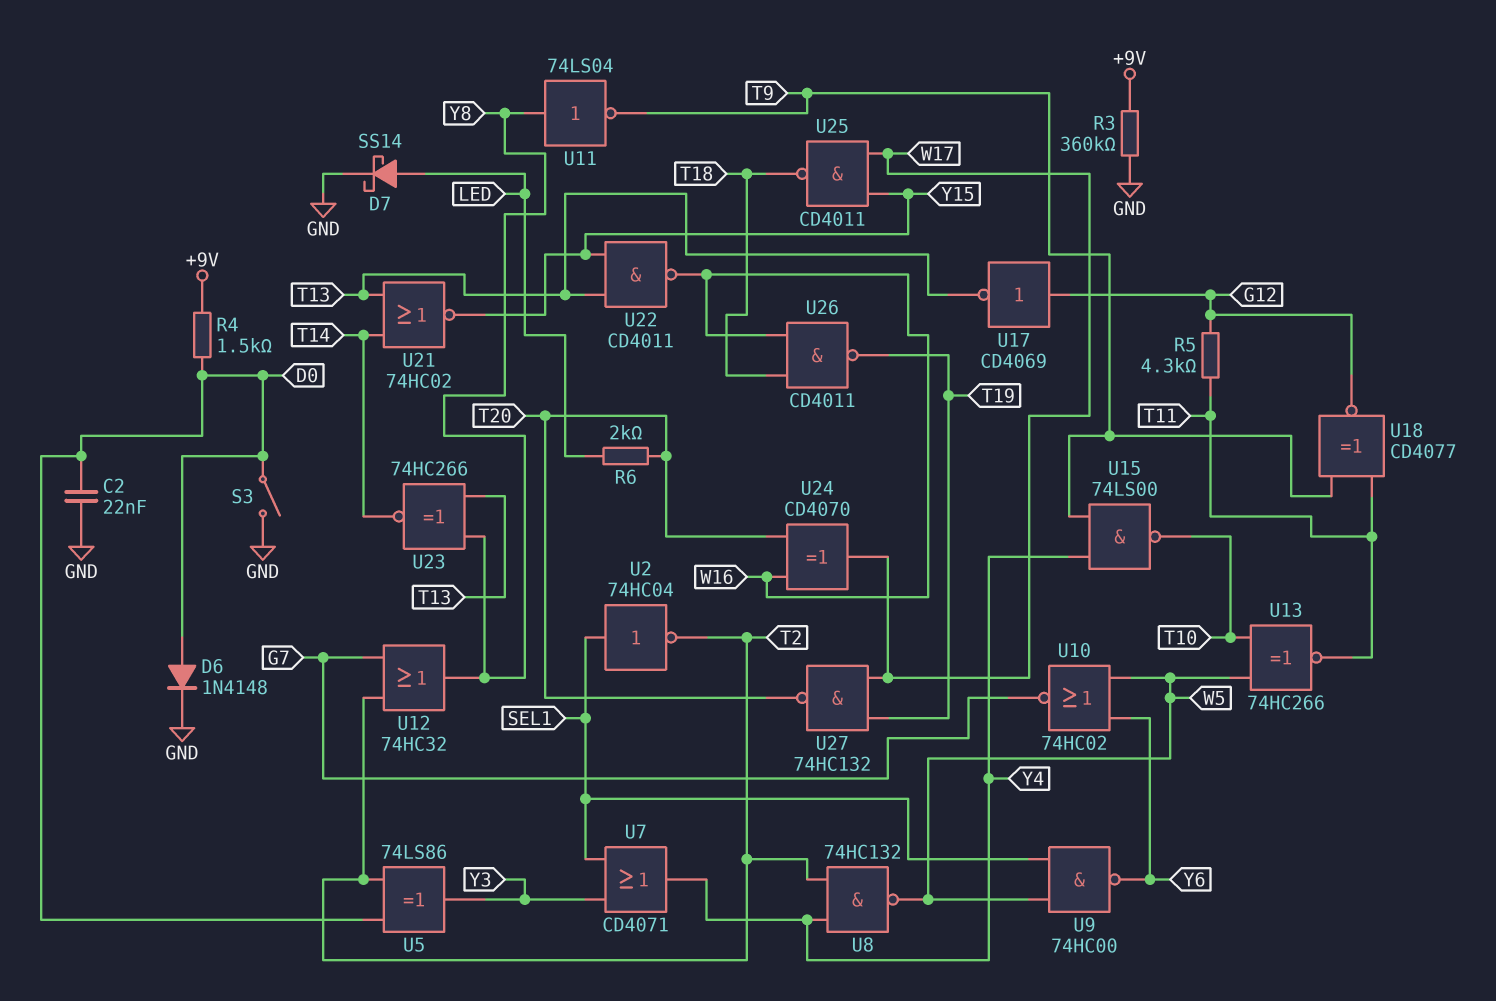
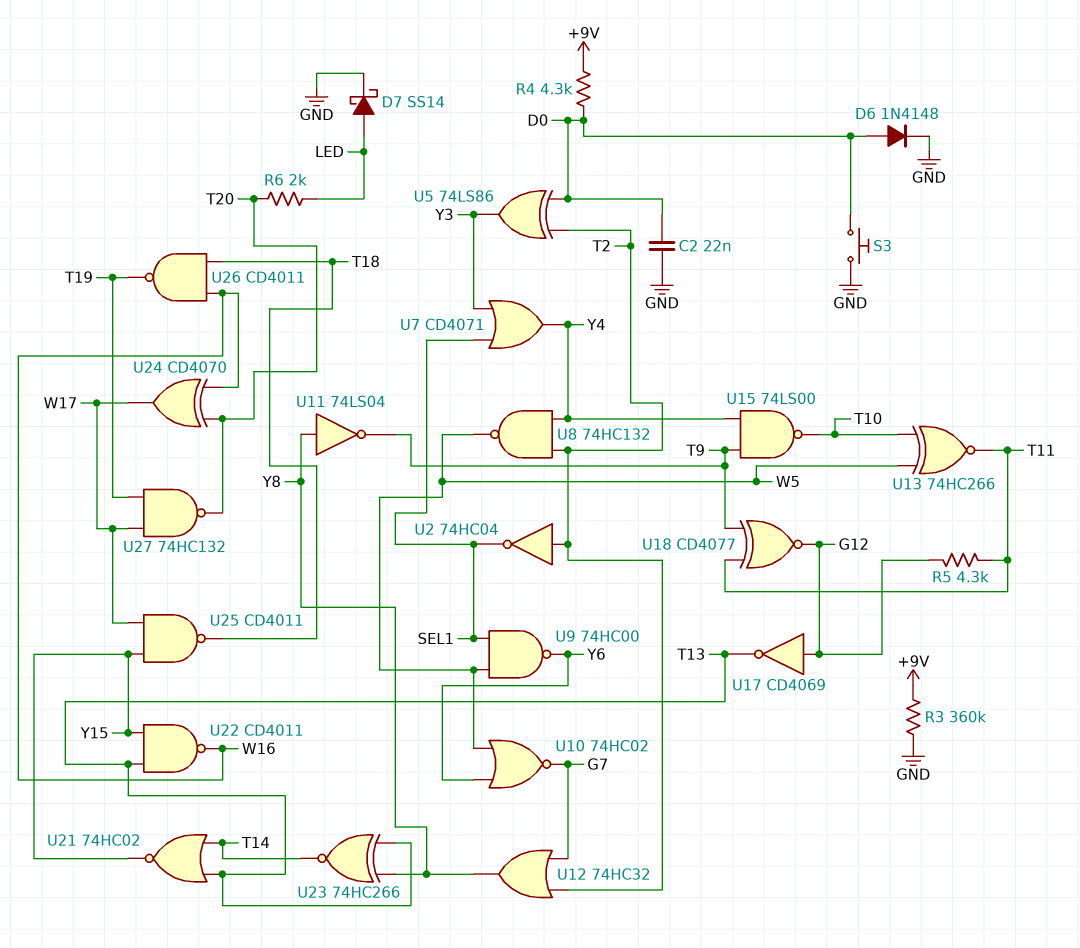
R4: 1.5k (+9V, D0) -> 4.3k (+9V, D0)
S3: switch (D0, GND) -> button (D0, GND)
U2: NOT 74HC04 (in SEL1, out T2) -> NOT 74HC04 (in T2, out SEL1)

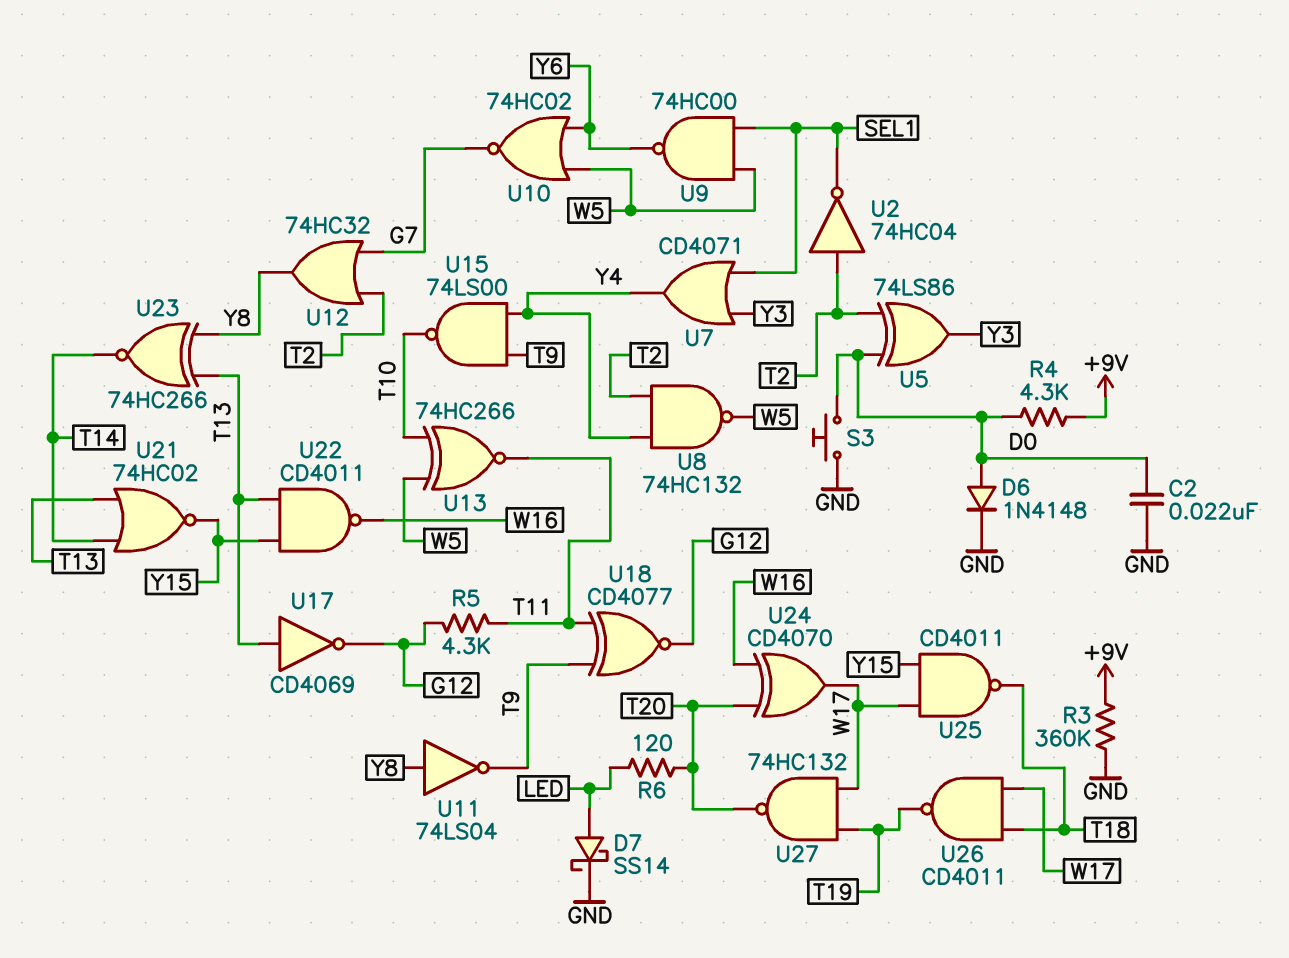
R6: 2k (LED, T20) -> 120 (LED, T20)
U17: NOT CD4069 (in G12, out T13) -> NOT CD4069 (in T13, out G12)
U26: NAND CD4011 (in T18, in W16, out T19) -> NAND CD4011 (in T18, in W17, out T19)

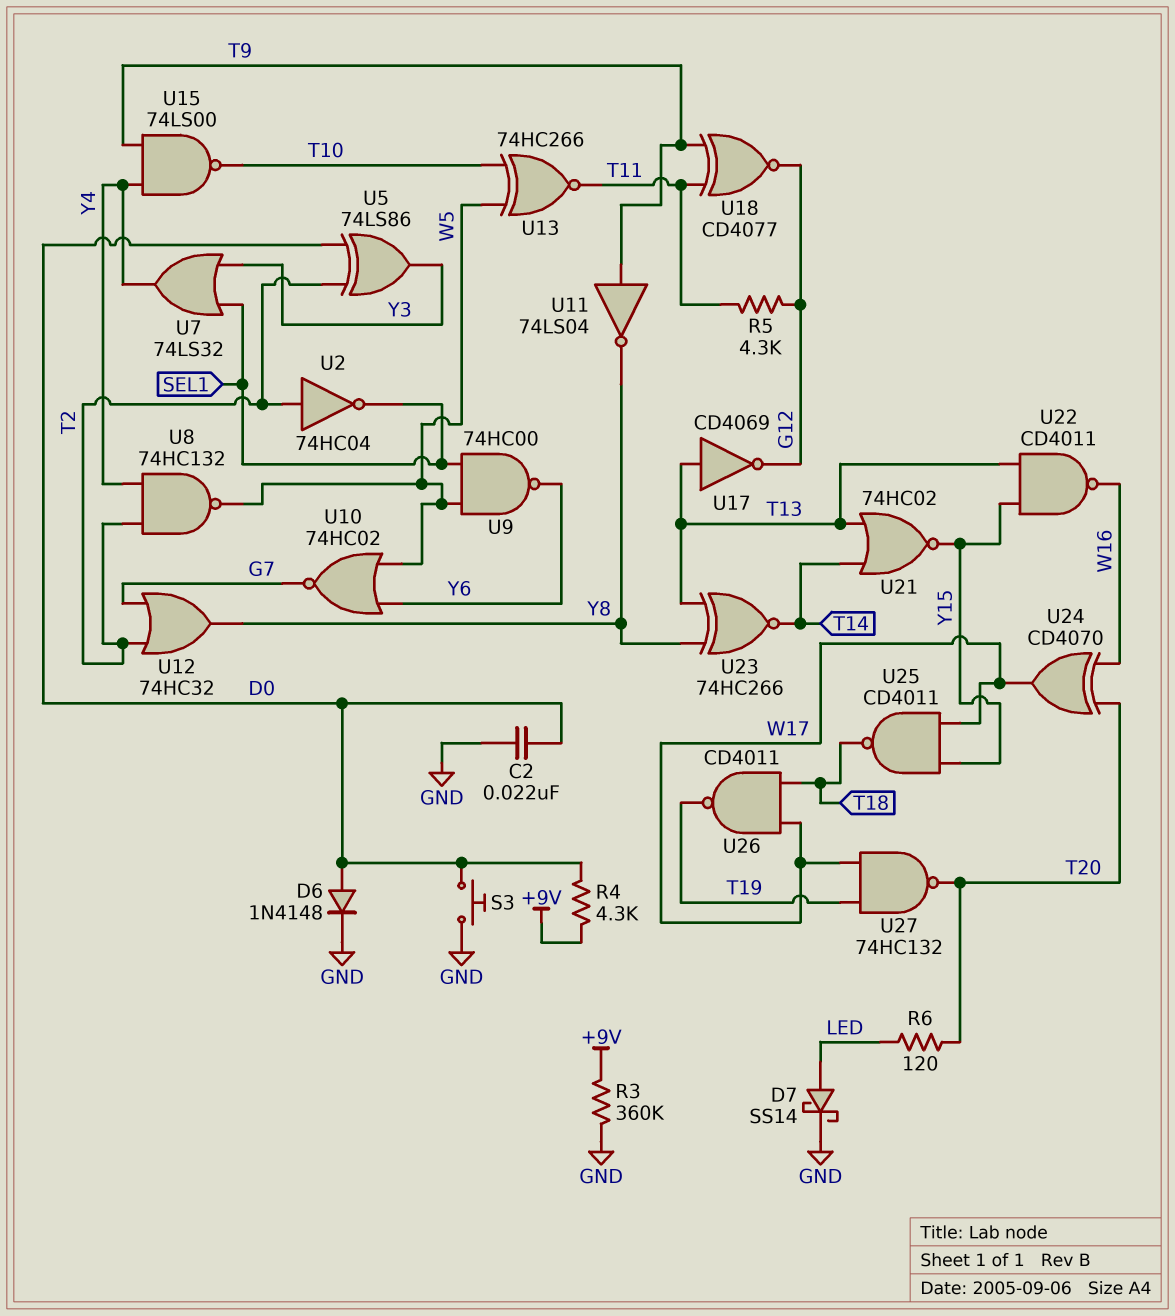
U7: OR CD4071 (in SEL1, in Y3, out Y4) -> OR 74LS32 (in SEL1, in Y3, out Y4)
U11: NOT 74LS04 (in Y8, out T9) -> NOT 74LS04 (in T9, out Y8)

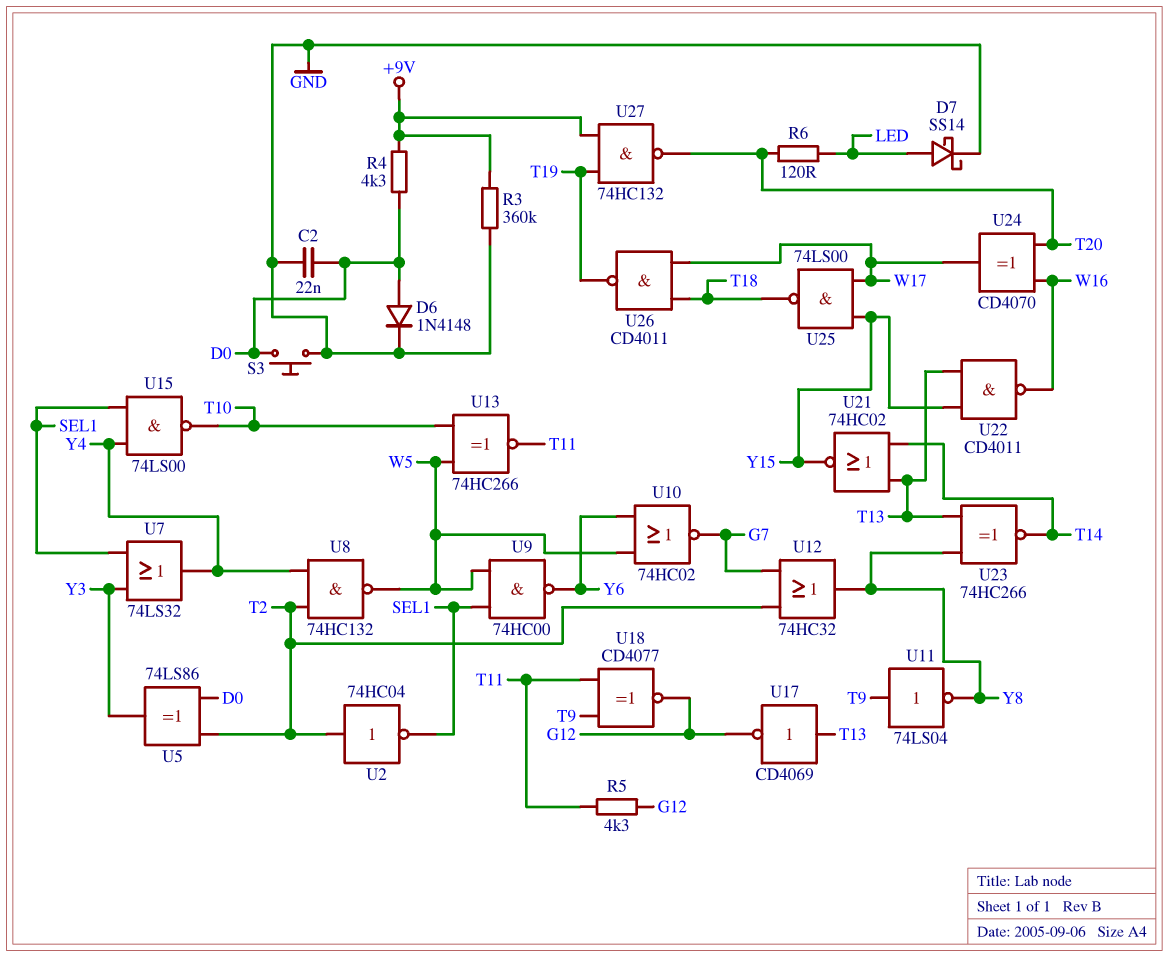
U15: NAND 74LS00 (in T9, in Y4, out T10) -> NAND 74LS00 (in SEL1, in Y4, out T10)
U25: NAND CD4011 (in W17, in Y15, out T18) -> NAND 74LS00 (in W17, in Y15, out T18)
U27: NAND 74HC132 (in T19, in W17, out T20) -> NAND 74HC132 (in +9V, in T19, out T20)

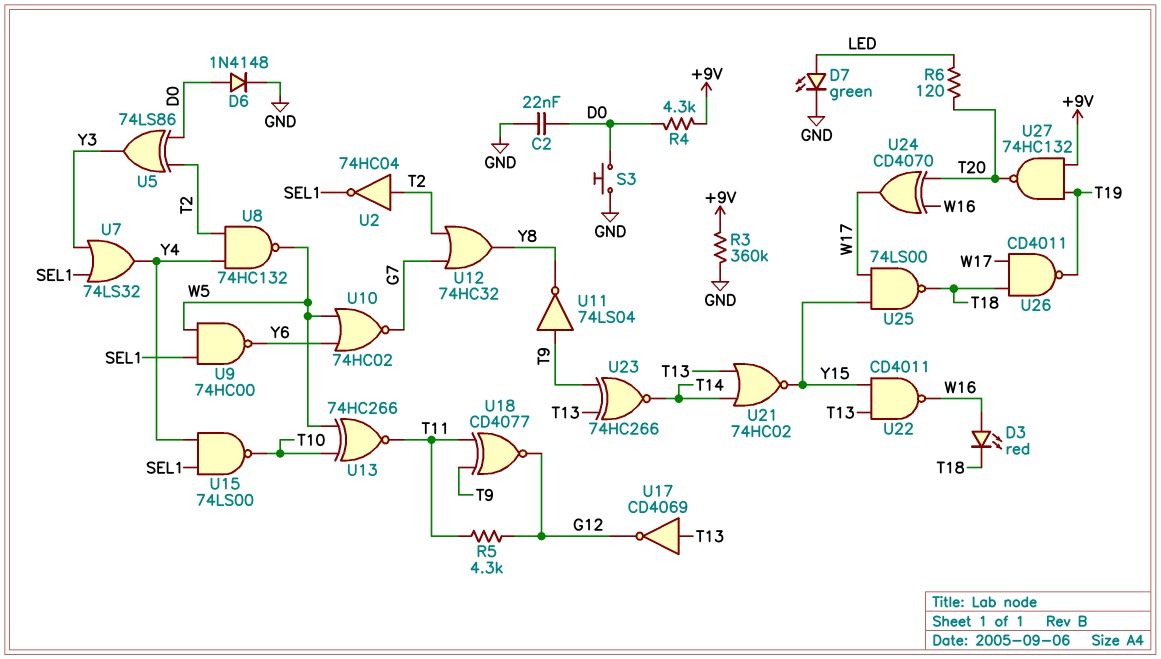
D3: none -> LED red (A W16, K T18)
D7: schottky SS14 (A LED, K GND) -> LED green (A LED, K GND)
U23: XNOR 74HC266 (in T13, in Y8, out T14) -> XNOR 74HC266 (in T9, in T13, out T14)

